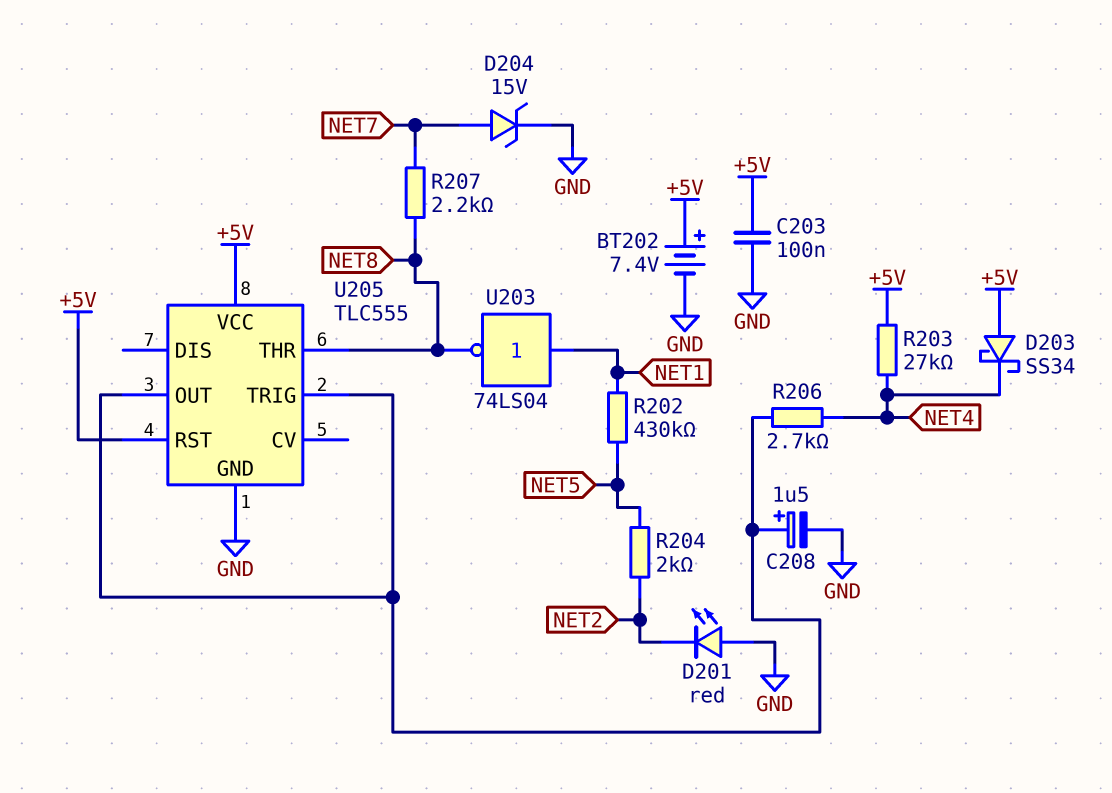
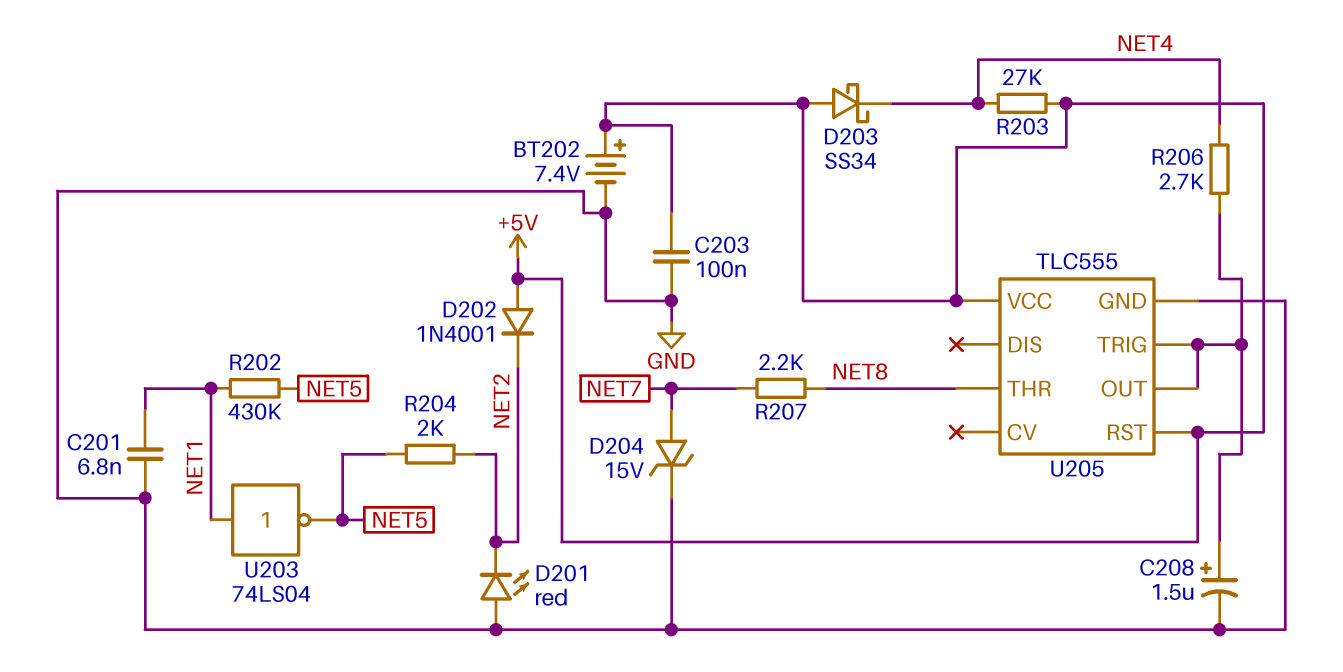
C201: none -> 6.8nF (GND, NET1)
D202: none -> diode 1N4001 (A +5V, K NET2)
U203: NOT 74LS04 (in NET1, out NET8) -> NOT 74LS04 (in NET1, out NET5)

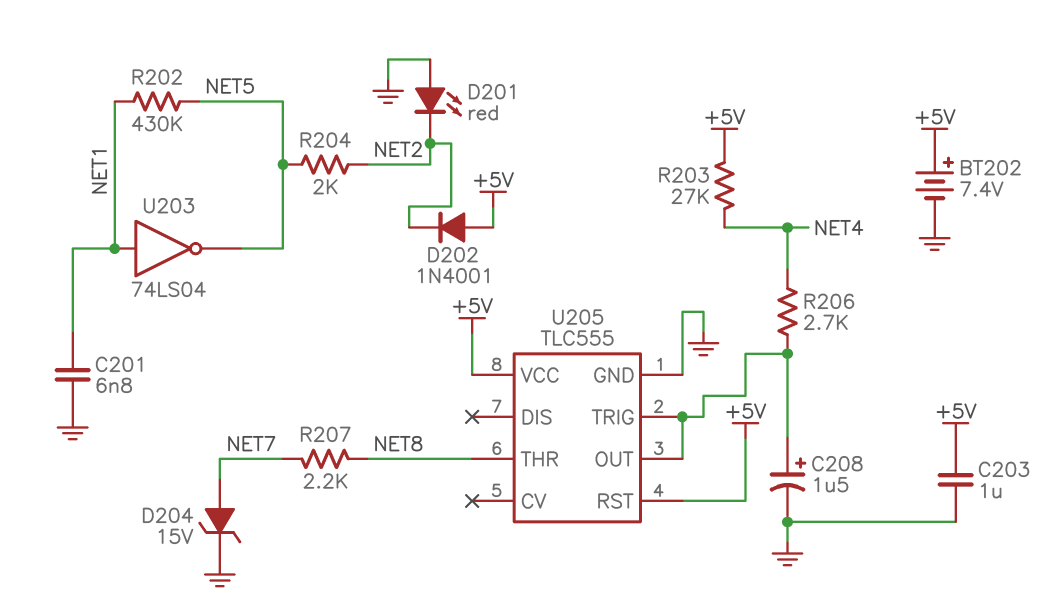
C203: 100nF (+5V, GND) -> 1uF (+5V, GND)
D203: schottky SS34 (A +5V, K NET4) -> none

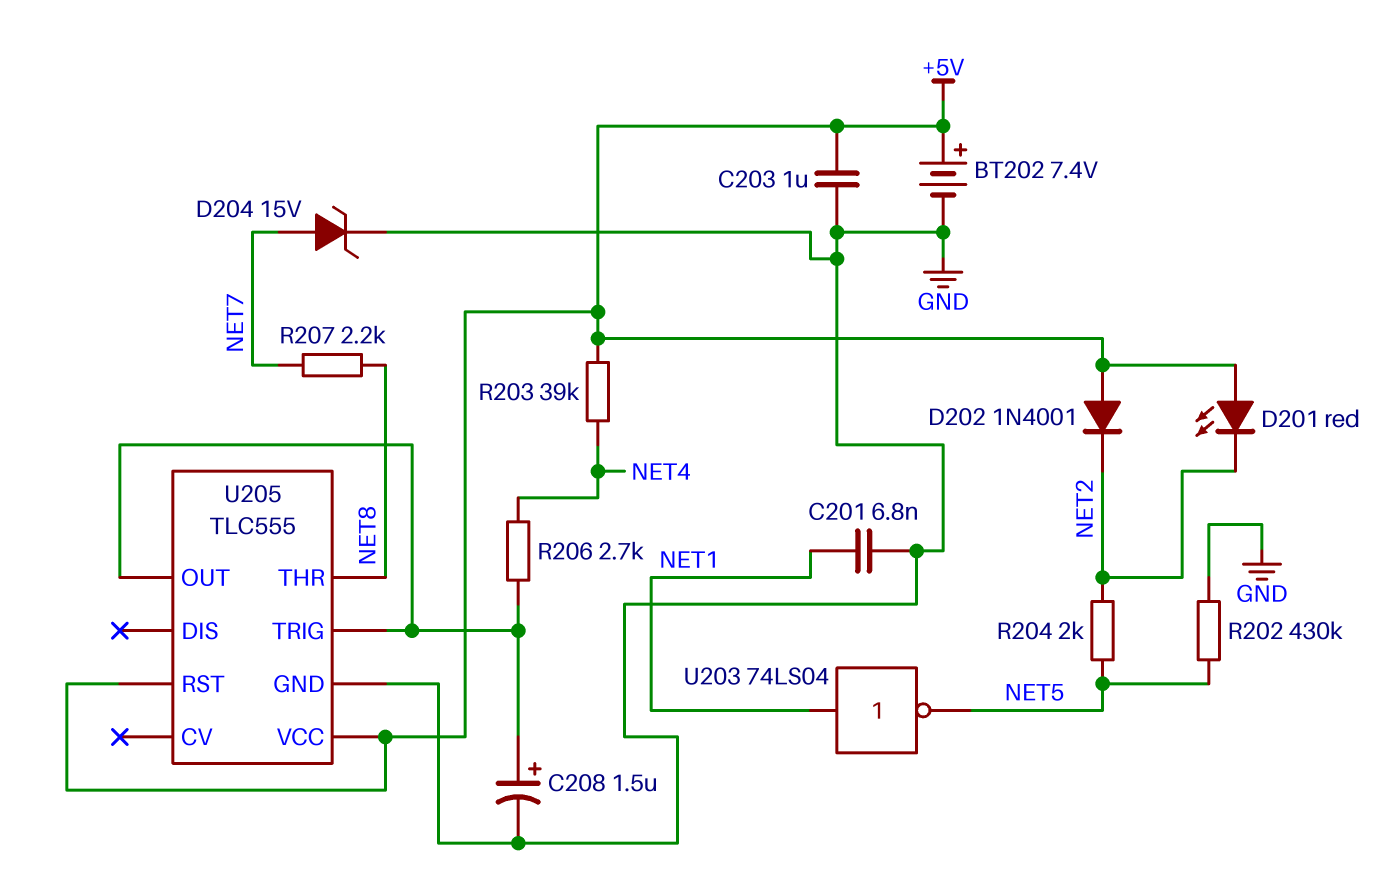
D201: LED red (A GND, K NET2) -> LED red (A +5V, K NET2)
R202: 430k (NET1, NET5) -> 430k (GND, NET5)
R203: 27k (+5V, NET4) -> 39k (+5V, NET4)

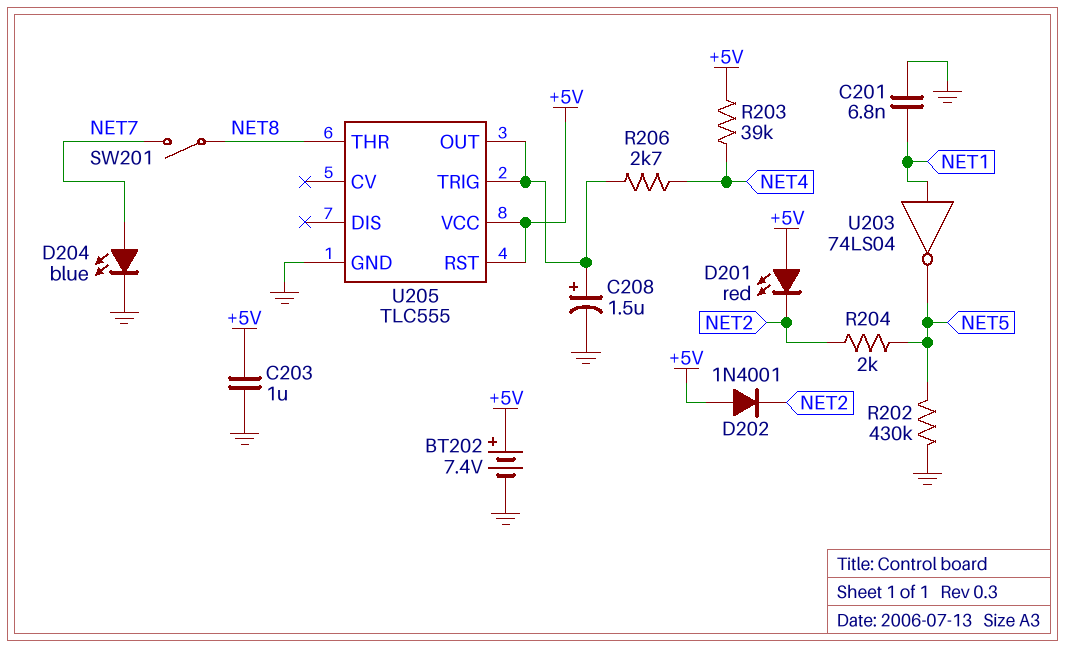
D204: zener 15V (A NET7, K GND) -> LED blue (A NET7, K GND)
R207: 2.2k (NET7, NET8) -> none
SW201: none -> switch (NET7, NET8)

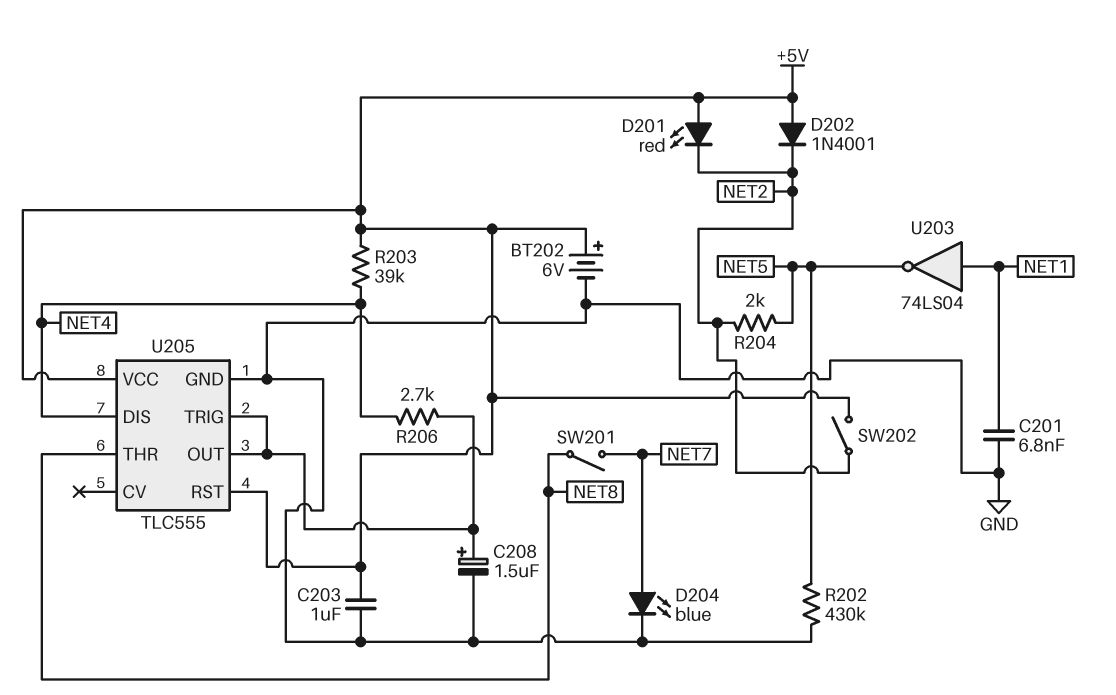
BT202: 7.4V (plus +5V, minus GND) -> 6V (plus +5V, minus GND)
SW202: none -> switch (+5V, NET2)
U205 pin DIS: none -> NET4

